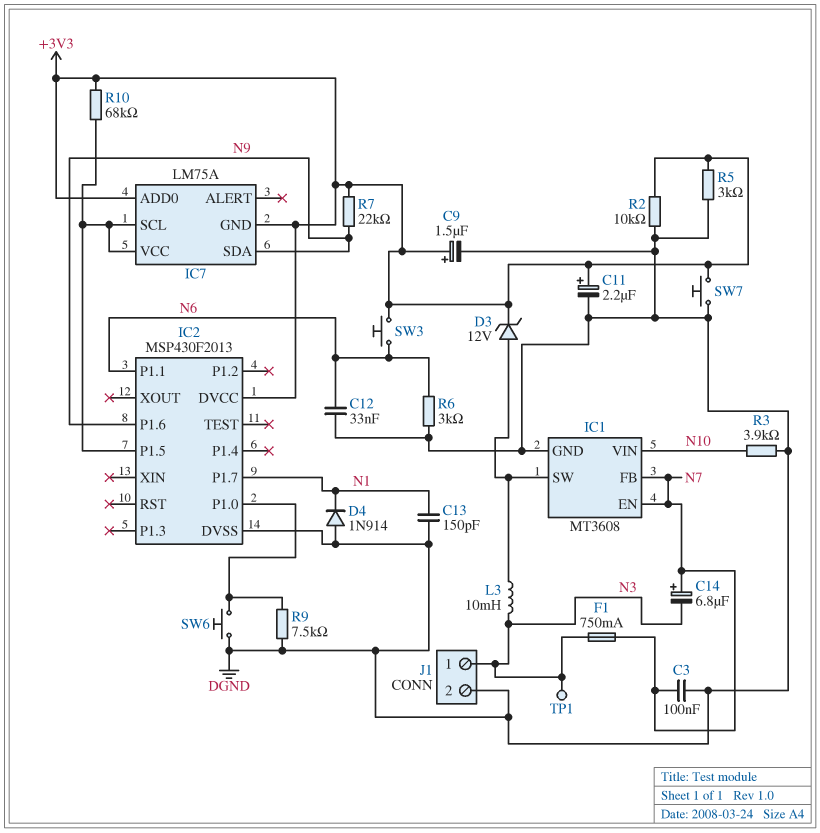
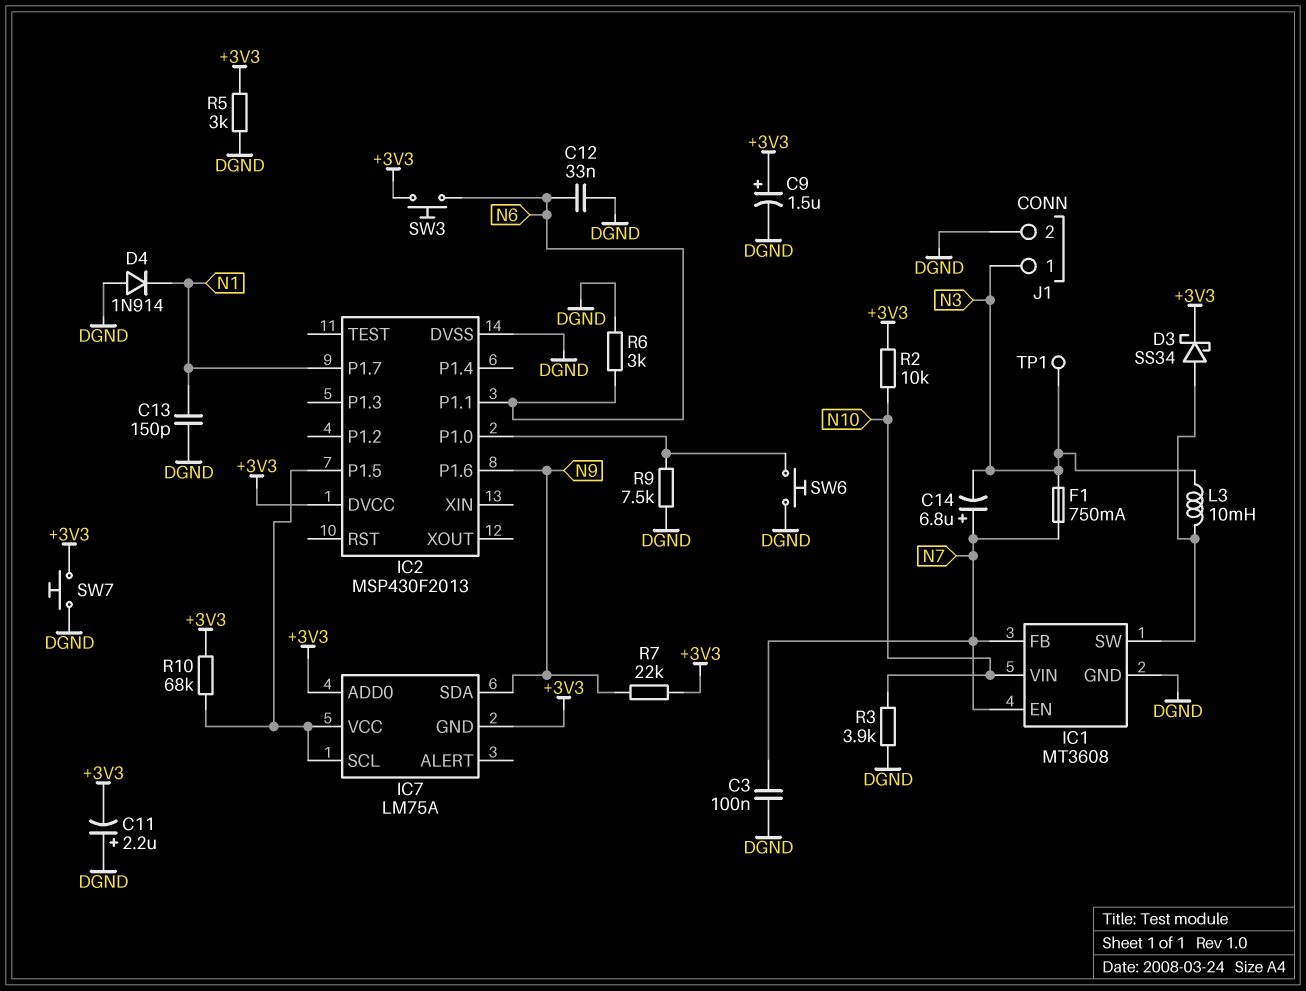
C11: 2.2uF (plus +3V3, minus DGND) -> 2.2uF (plus DGND, minus +3V3)
D3: zener 12V (A IC1/SW, K +3V3) -> schottky SS34 (A IC1/SW, K +3V3)
R2: 10k (+3V3, DGND) -> 10k (+3V3, N10)

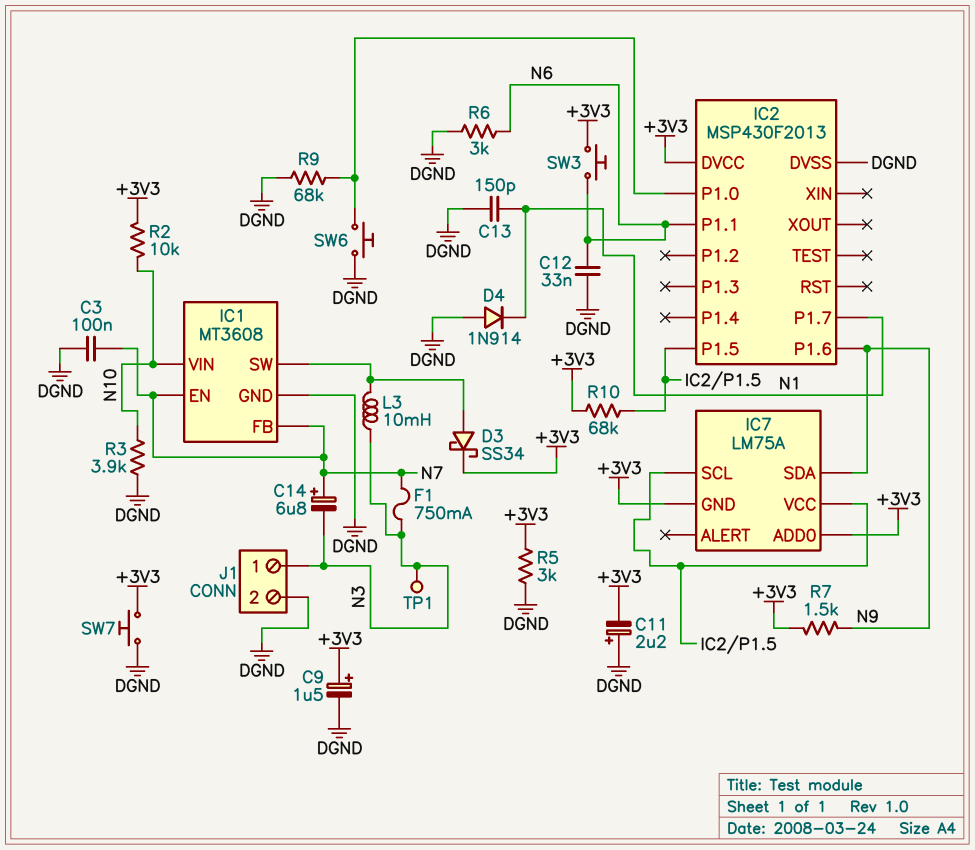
R7: 22k (+3V3, N9) -> 1.5k (+3V3, N9)
R9: 7.5k (DGND, IC2/P1.0) -> 68k (DGND, IC2/P1.0)

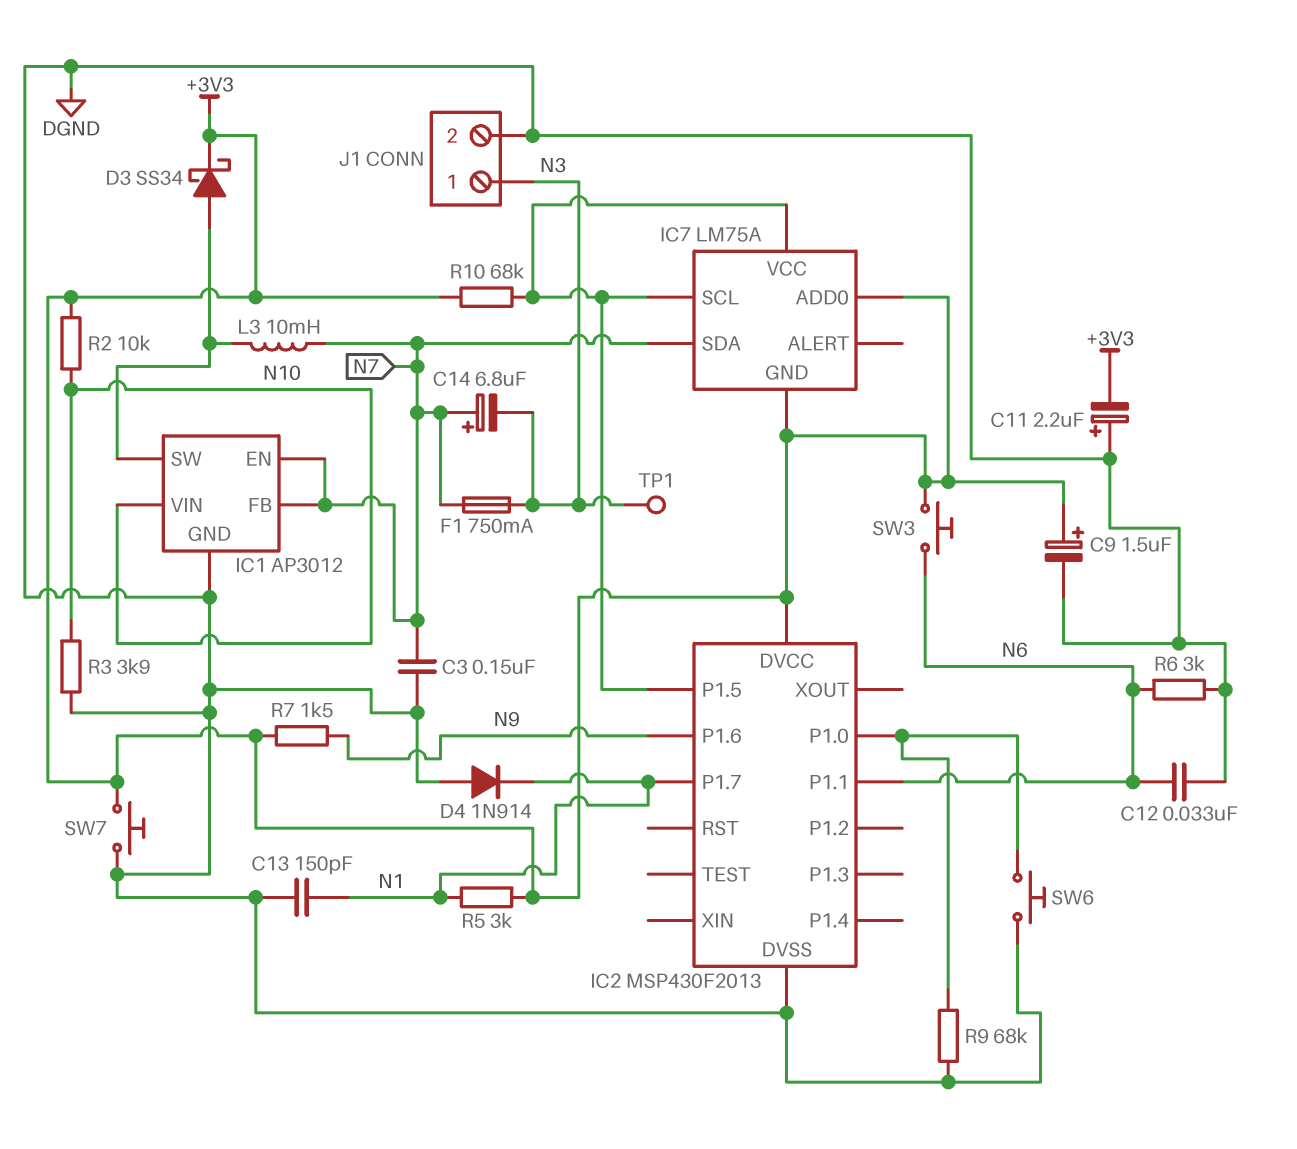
C3: 100nF (DGND, N7) -> 150nF (DGND, N7)
IC1: MT3608 -> AP3012
IC7 pin SDA: N9 -> N7
L3: 10mH (IC1/SW, N3) -> 10mH (IC1/SW, N7)
R5: 3k (+3V3, DGND) -> 3k (+3V3, N1)

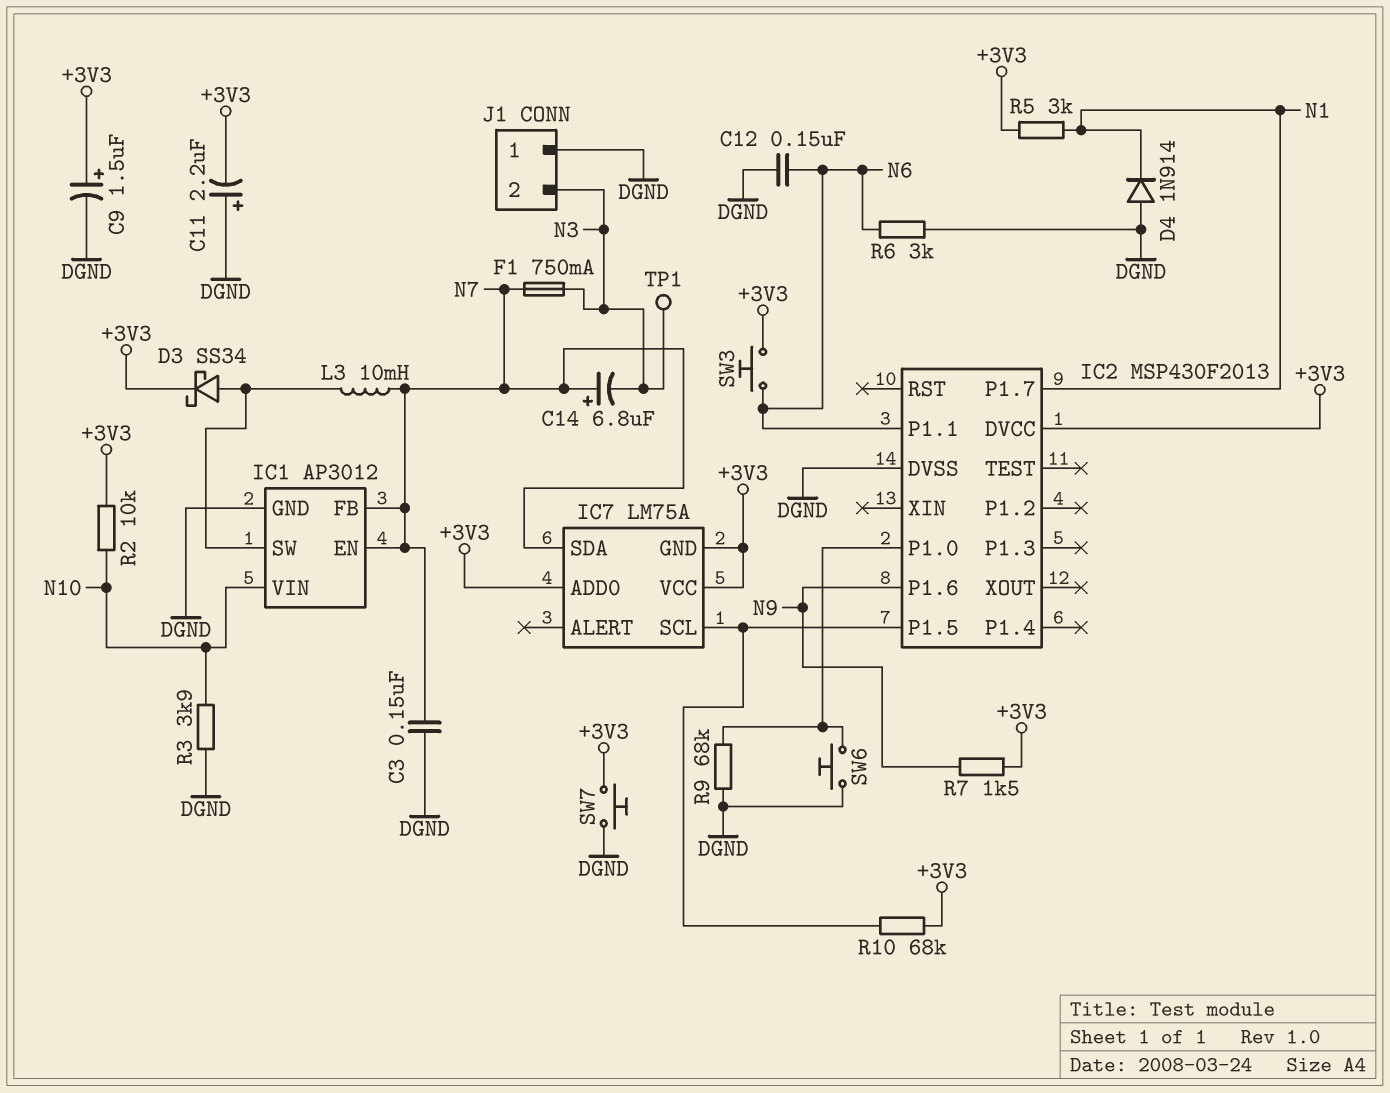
C12: 33nF (DGND, N6) -> 150nF (DGND, N6)
C13: 150pF (DGND, N1) -> none
IC7 pin VCC: IC2/P1.5 -> +3V3
J1 pin 1: N3 -> DGND
J1 pin 2: DGND -> N3

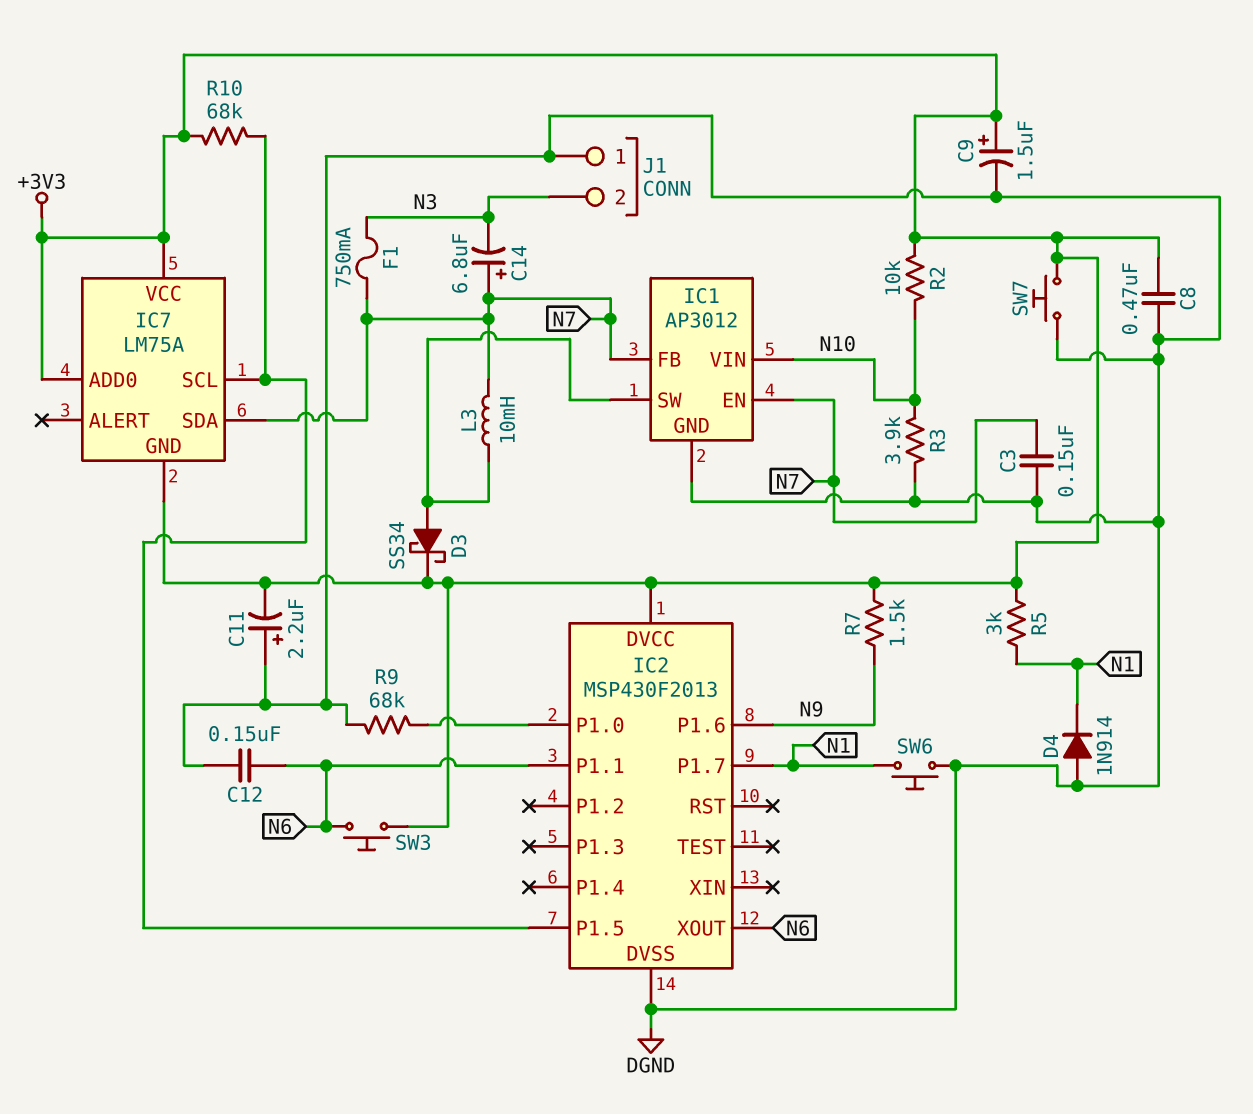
C8: none -> 470nF (+3V3, DGND)
IC2 pin XOUT: none -> N6
R6: 3k (DGND, N6) -> none
SW6: button (DGND, IC2/P1.0) -> button (DGND, N1)
TP1: test point (N3) -> none

